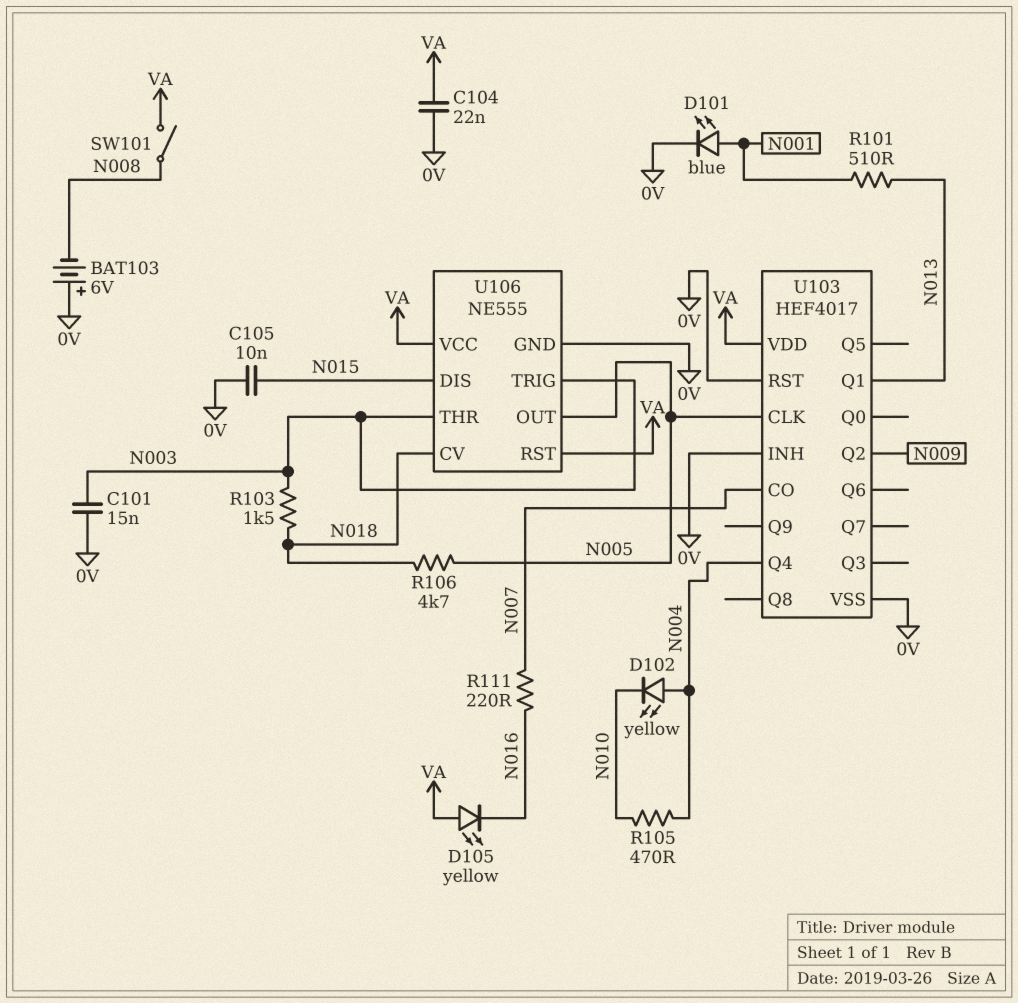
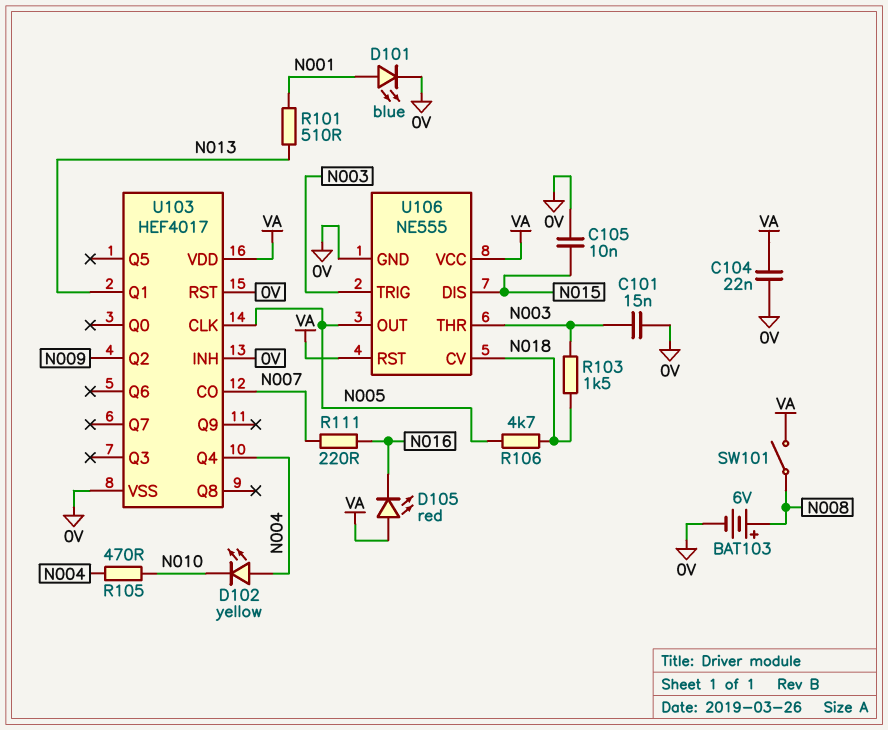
BAT103: 6V (plus 0V, minus N008) -> 6V (plus N008, minus 0V)
D105: LED yellow (A VA, K N016) -> LED red (A VA, K N016)

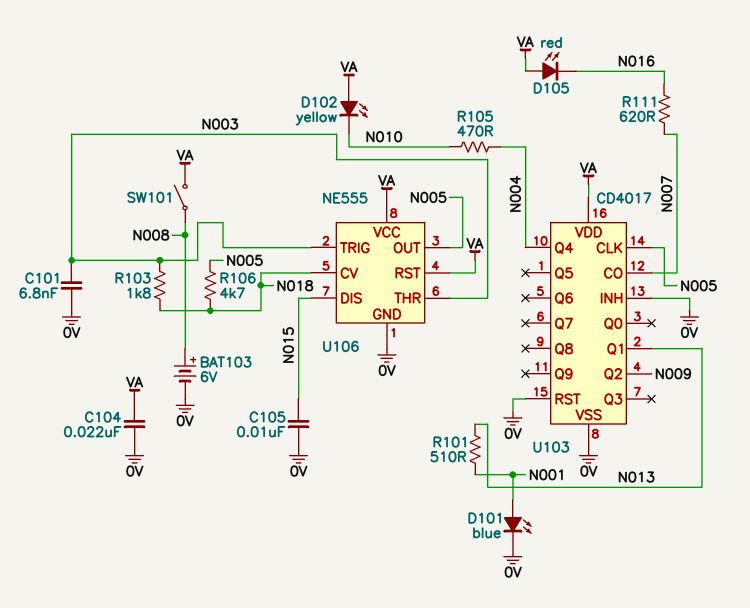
C101: 15nF (0V, N003) -> 6.8nF (0V, N003)
D102: LED yellow (A N004, K N010) -> LED yellow (A VA, K N010)
R103: 1.5k (N003, N018) -> 1.8k (N003, N018)
R111: 220 (N007, N016) -> 620 (N007, N016)
U103: HEF4017 -> CD4017

